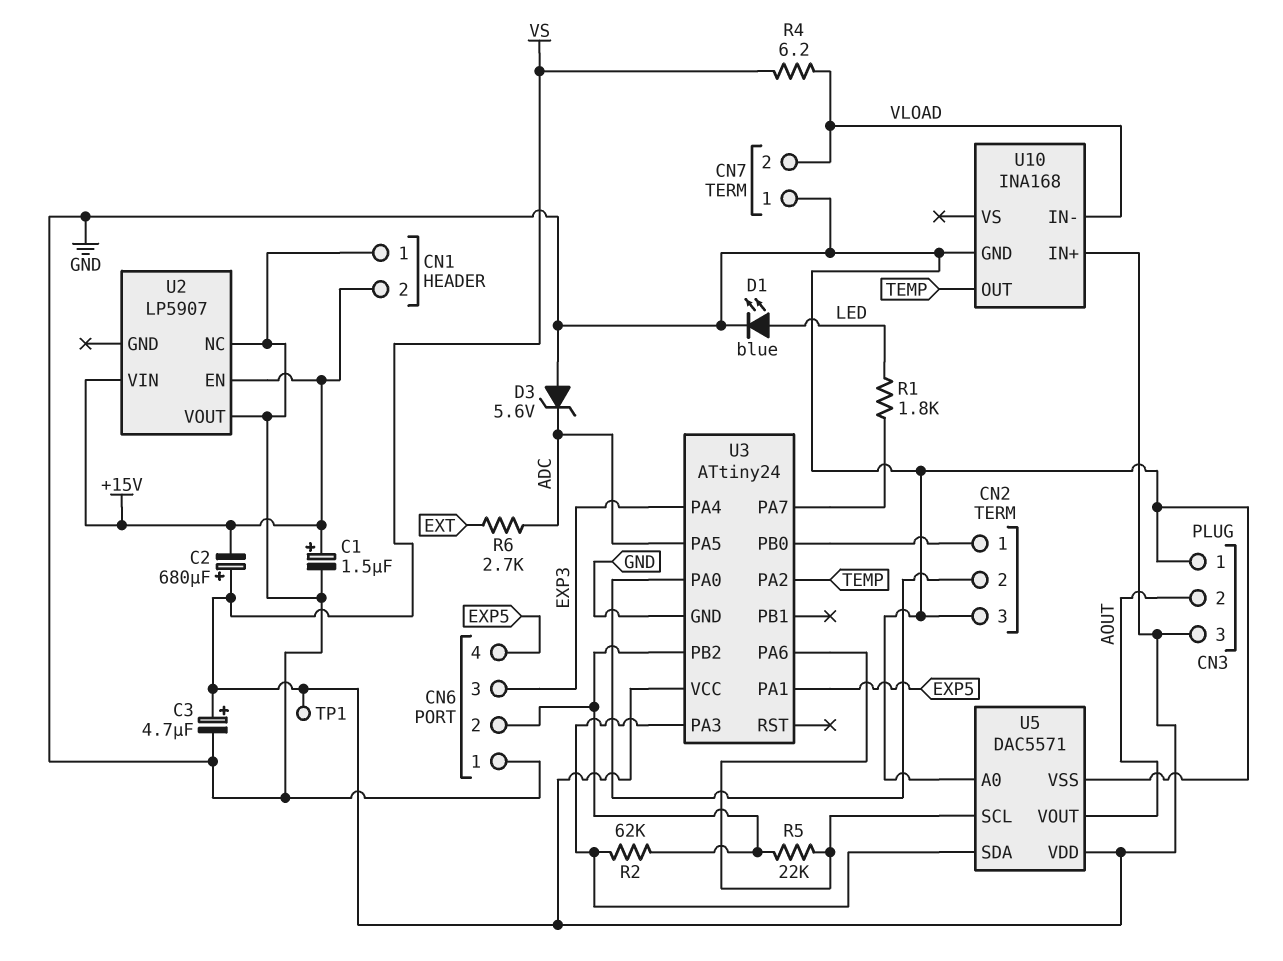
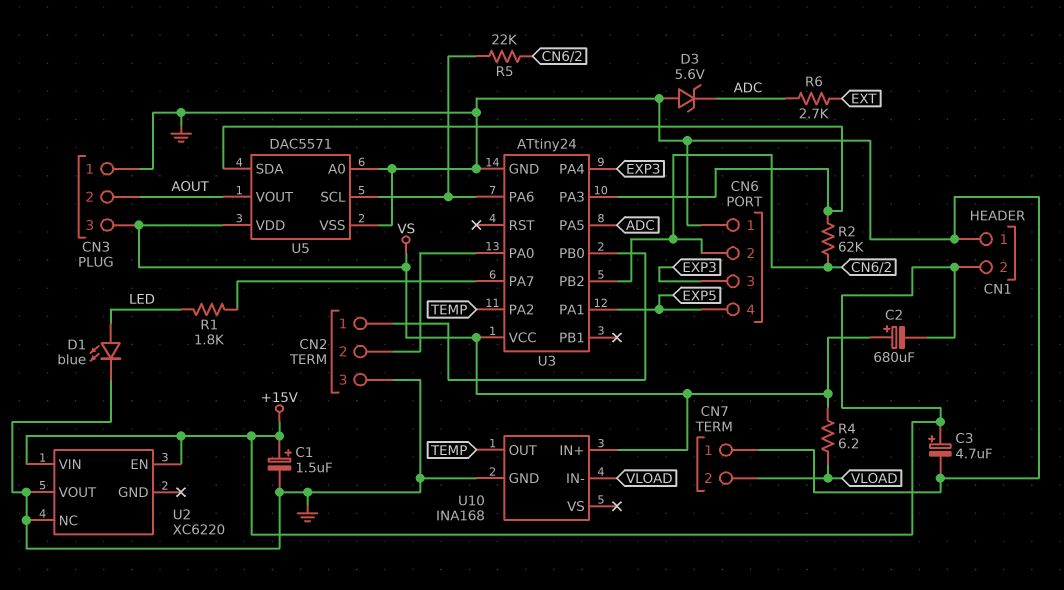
C3: 4.7uF (plus VS, minus GND) -> 4.7uF (plus +15V, minus GND)
TP1: test point (VS) -> none
U2: LP5907 -> XC6220

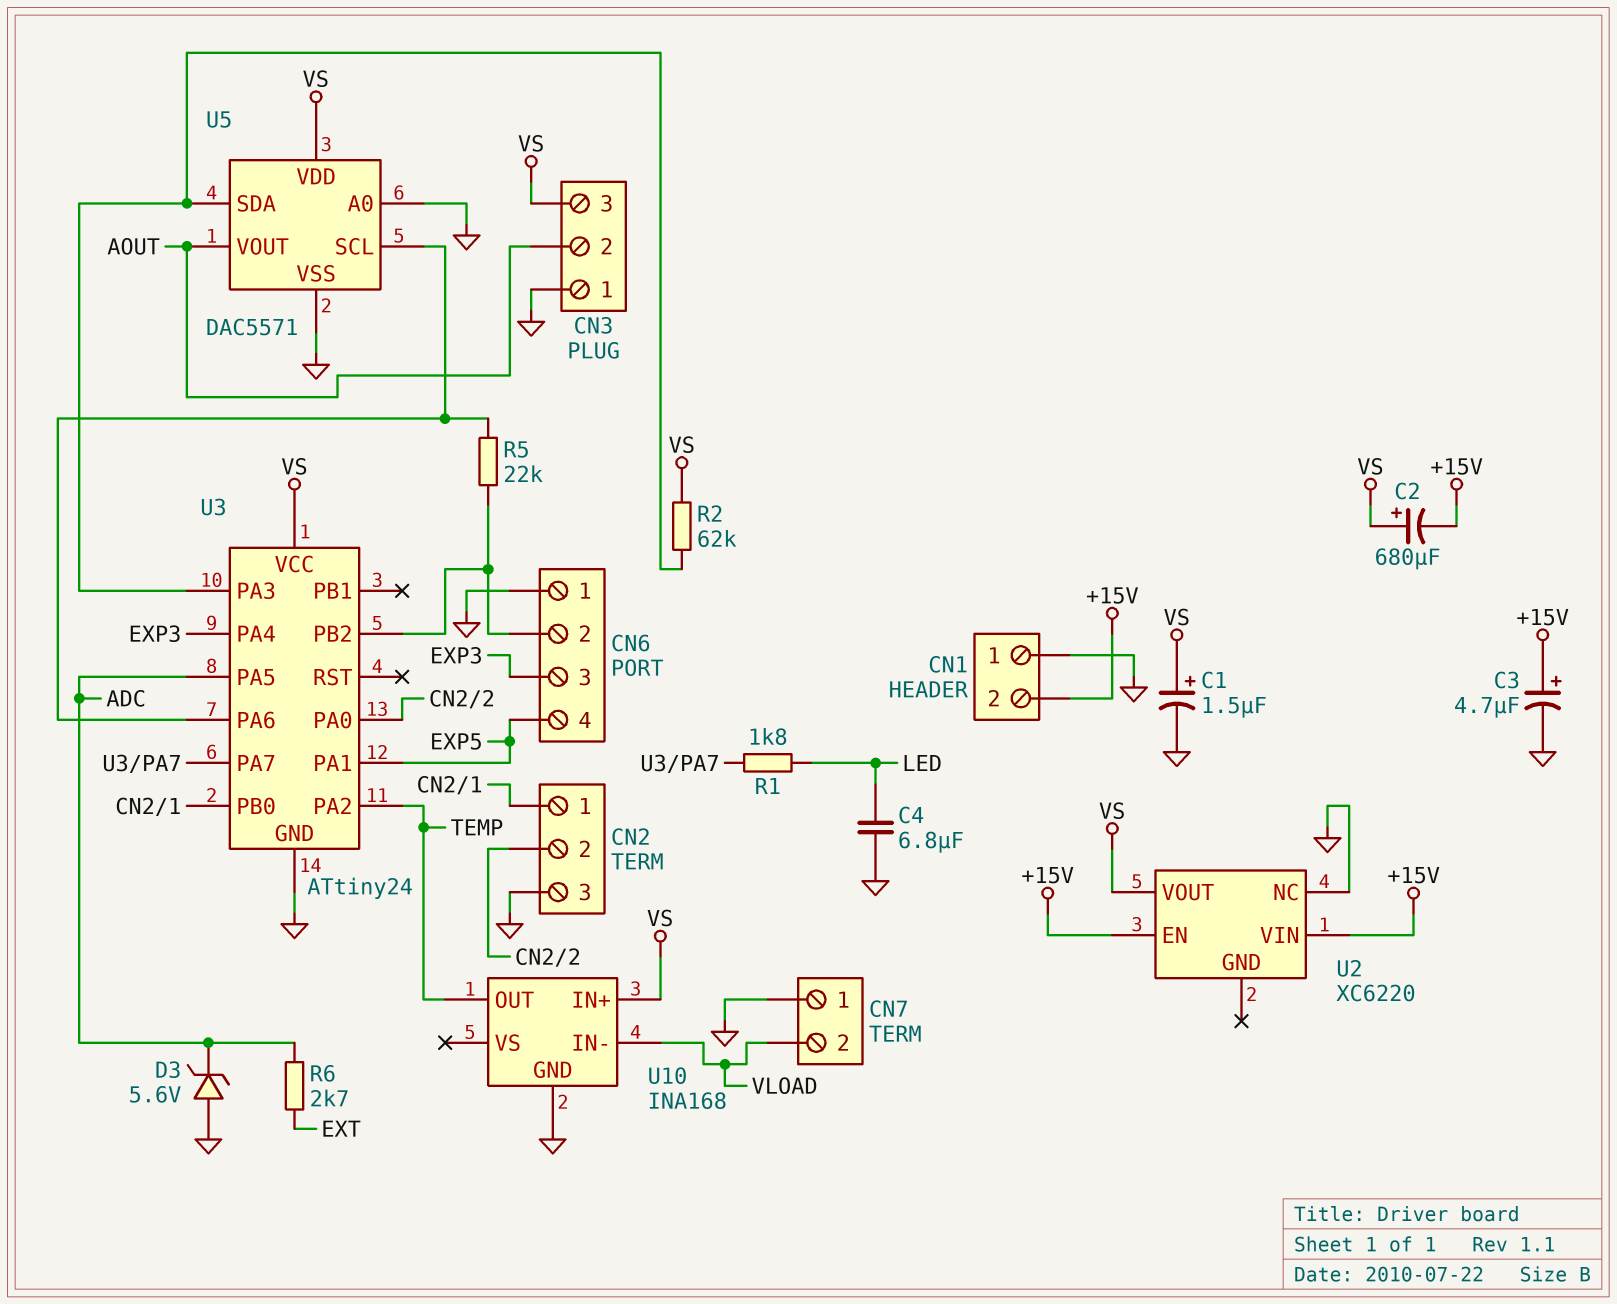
C1: 1.5uF (plus +15V, minus GND) -> 1.5uF (plus VS, minus GND)
C4: none -> 6.8uF (GND, LED)
D1: LED blue (A LED, K GND) -> none
R2: 62k (CN6/2, U3/PA3) -> 62k (U3/PA3, VS)
R4: 6.2 (VLOAD, VS) -> none
U2 pin VOUT: GND -> VS

